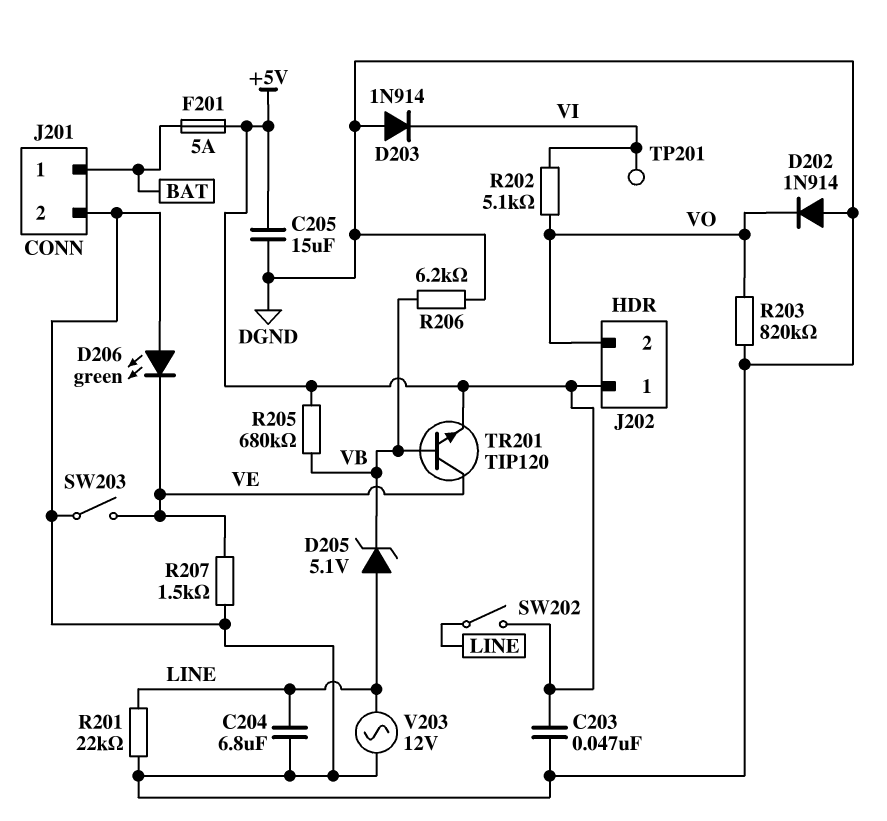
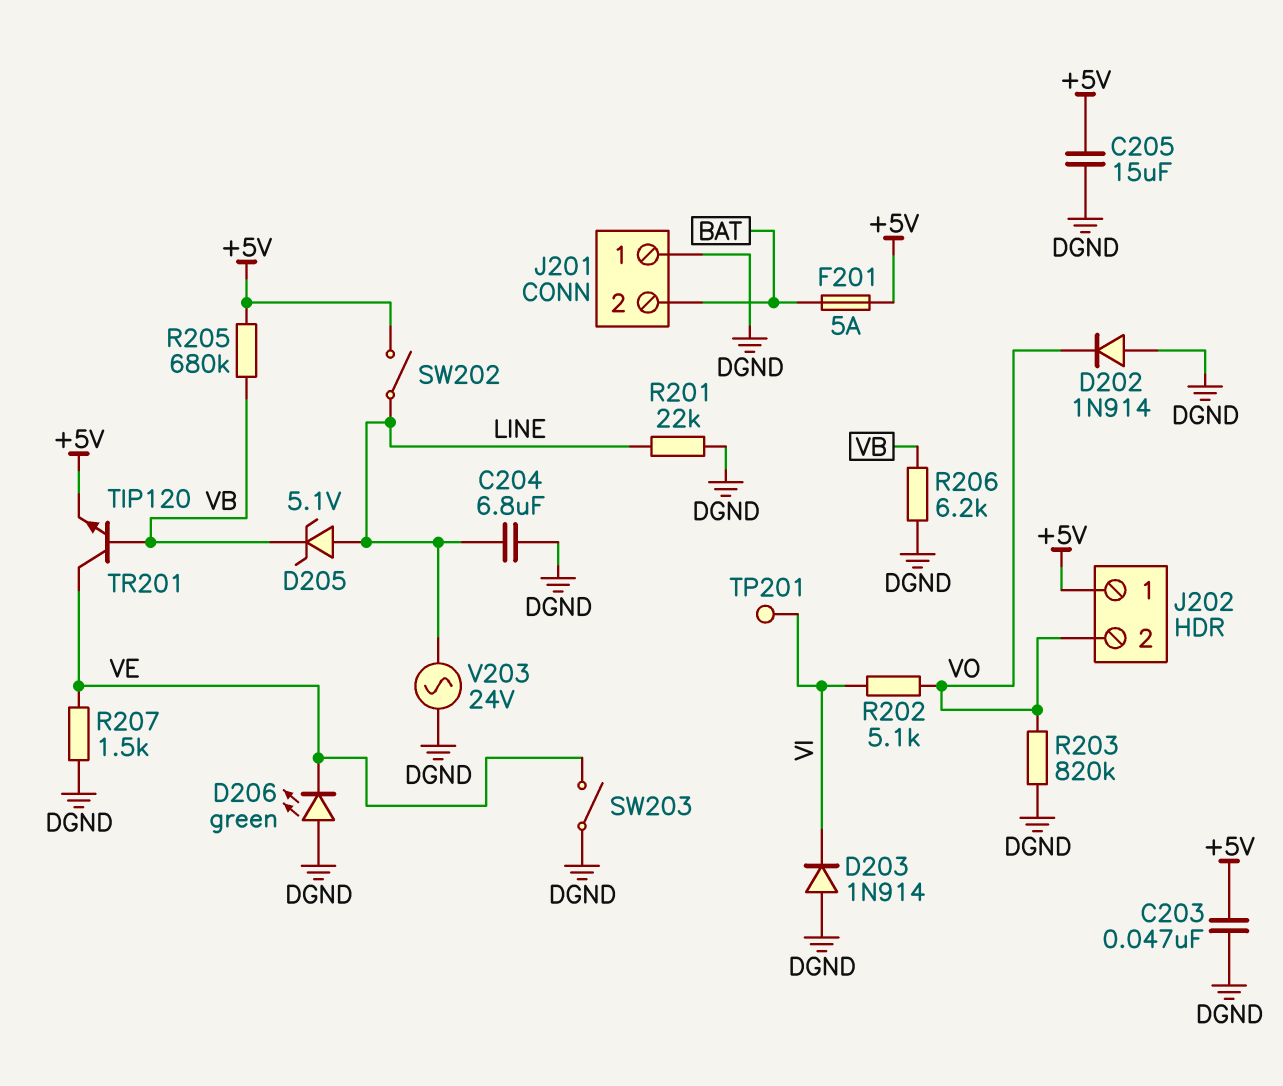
J201 pin 1: BAT -> DGND
J201 pin 2: DGND -> BAT
V203: AC 12V (DGND, LINE) -> AC 24V (DGND, LINE)

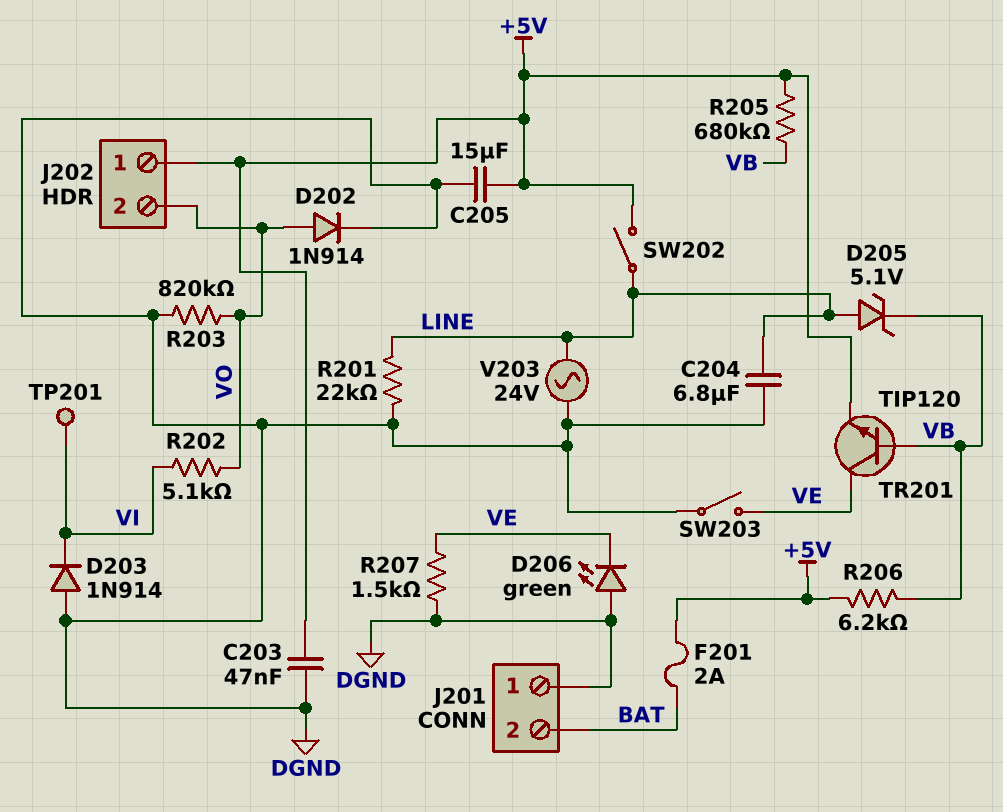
D202: diode 1N914 (A DGND, K VO) -> diode 1N914 (A VO, K DGND)
F201: 5A (+5V, BAT) -> 2A (+5V, BAT)
R206: 6.2k (DGND, VB) -> 6.2k (+5V, VB)

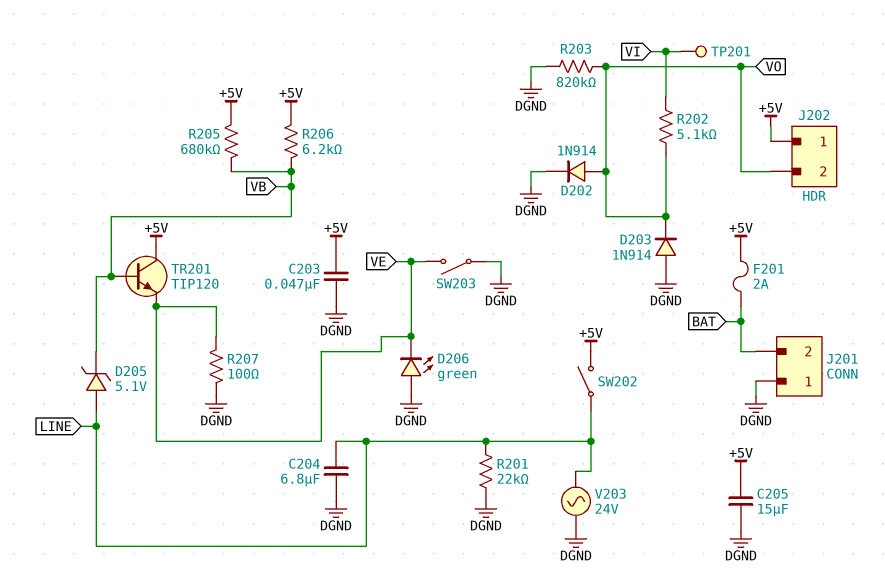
D203: diode 1N914 (A DGND, K VI) -> diode 1N914 (A DGND, K VO)
R207: 1.5k (DGND, VE) -> 100 (DGND, VE)
TR201: NPN TIP120 (B VB, C VE, E +5V) -> NPN TIP120 (B VB, C +5V, E VE)

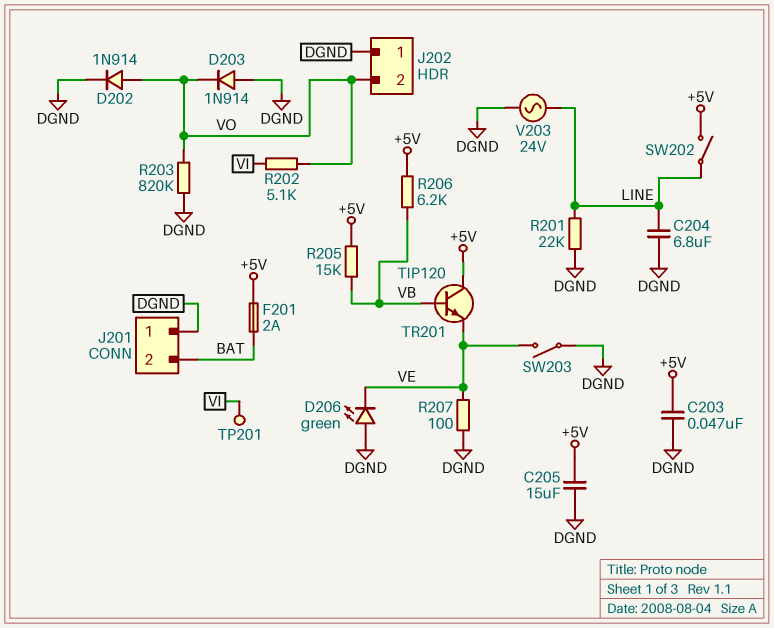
D205: zener 5.1V (A LINE, K VB) -> none
J202 pin 1: +5V -> DGND
R205: 680k (+5V, VB) -> 15k (+5V, VB)

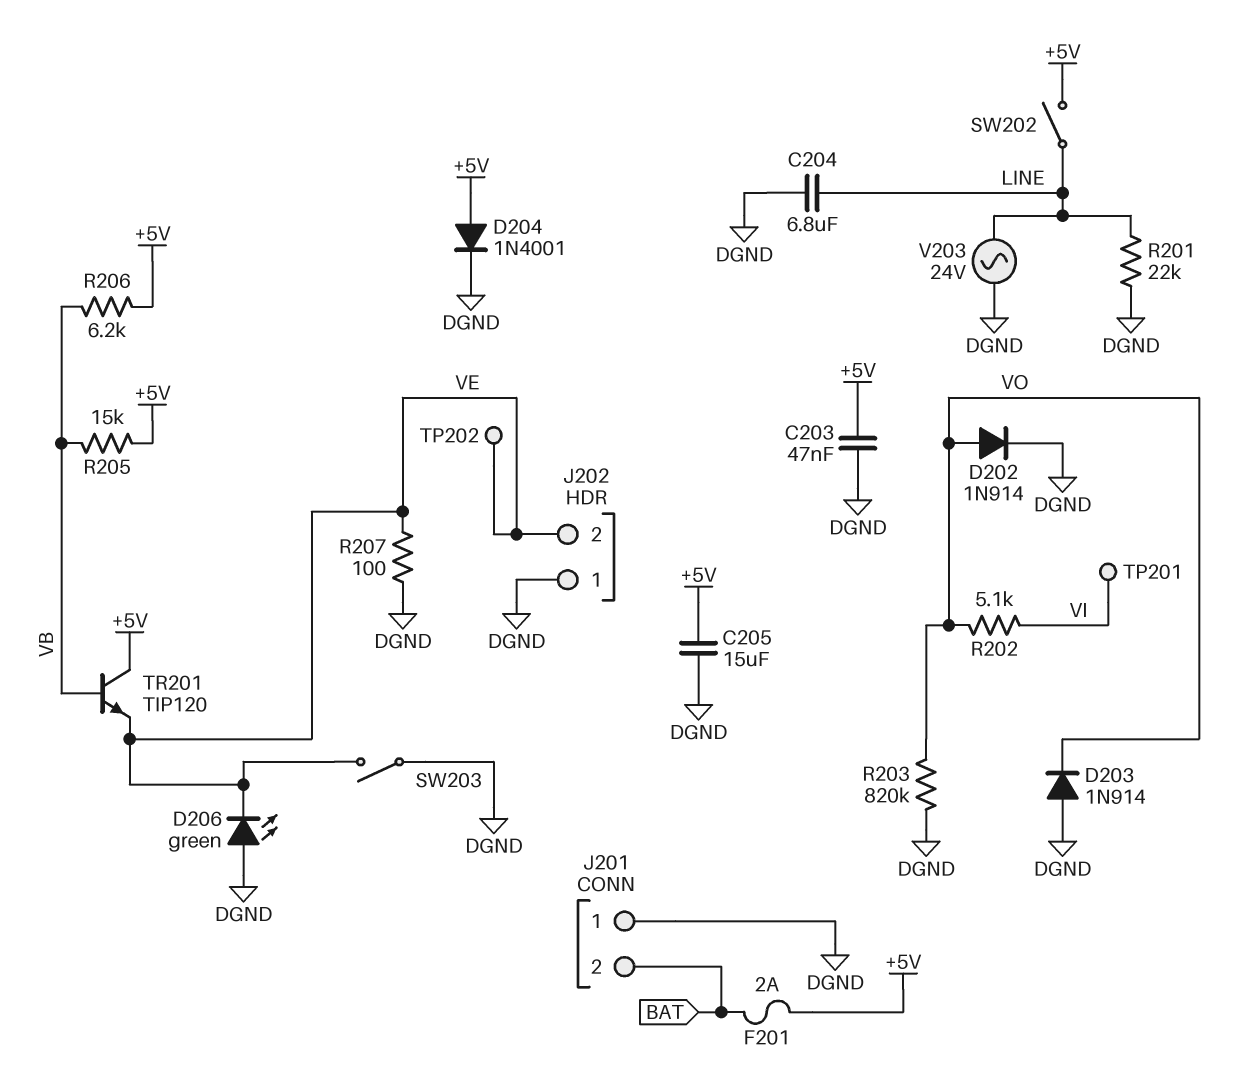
D204: none -> diode 1N4001 (A +5V, K DGND)
J202 pin 2: VO -> VE
TP202: none -> test point (VE)

